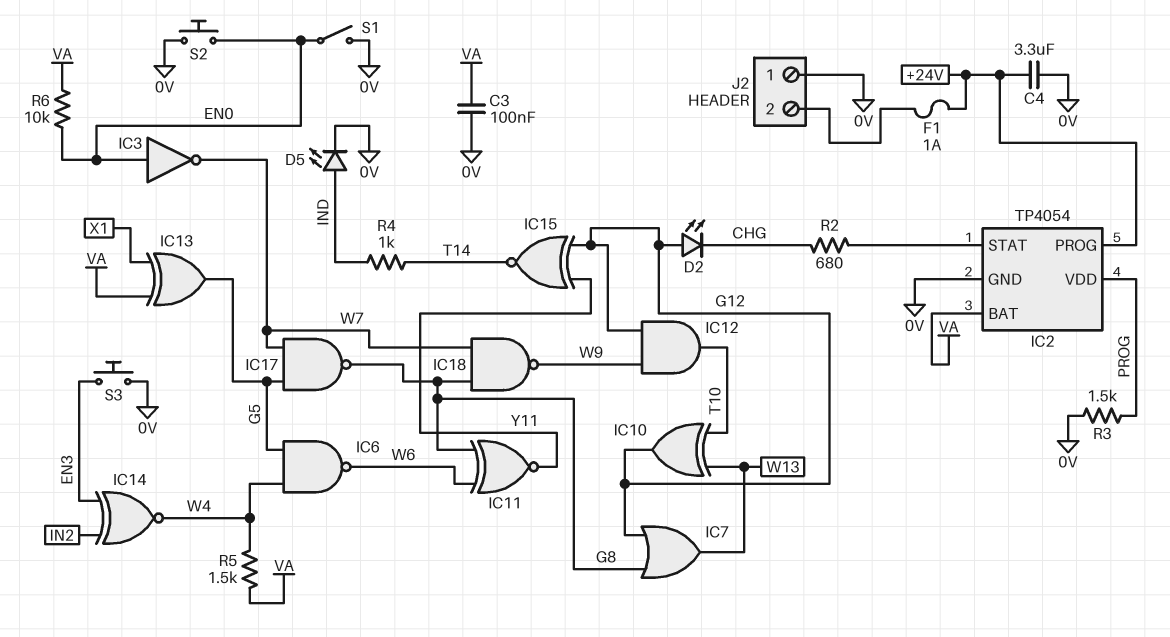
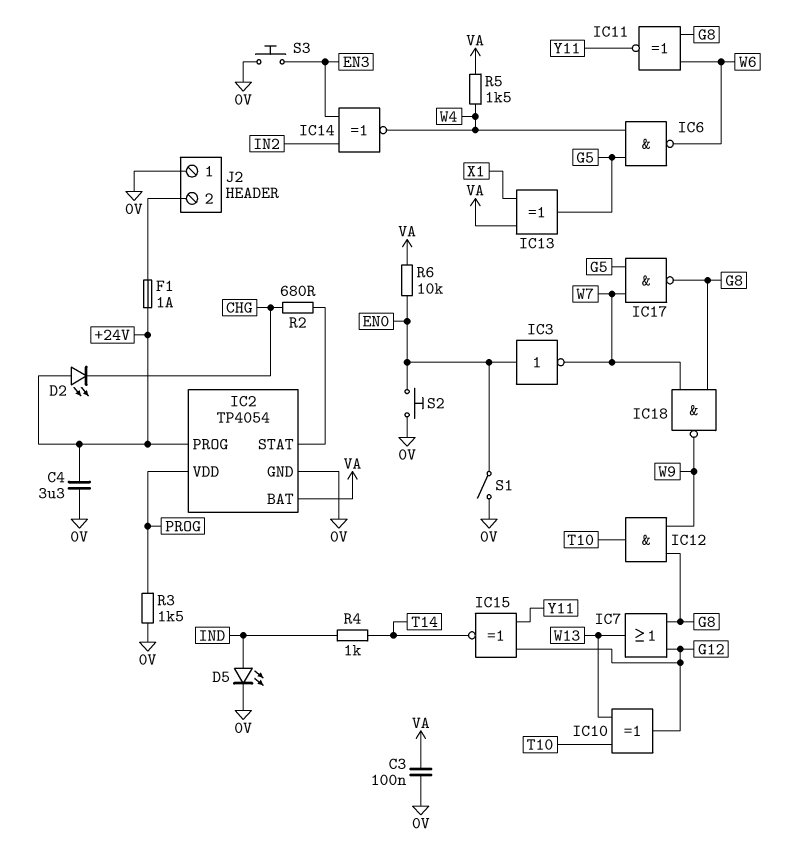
D2: LED (A G12, K CHG) -> LED (A +24V, K CHG)
IC12: AND (in G12, in W9, out T10) -> AND (in G8, in W9, out T10)

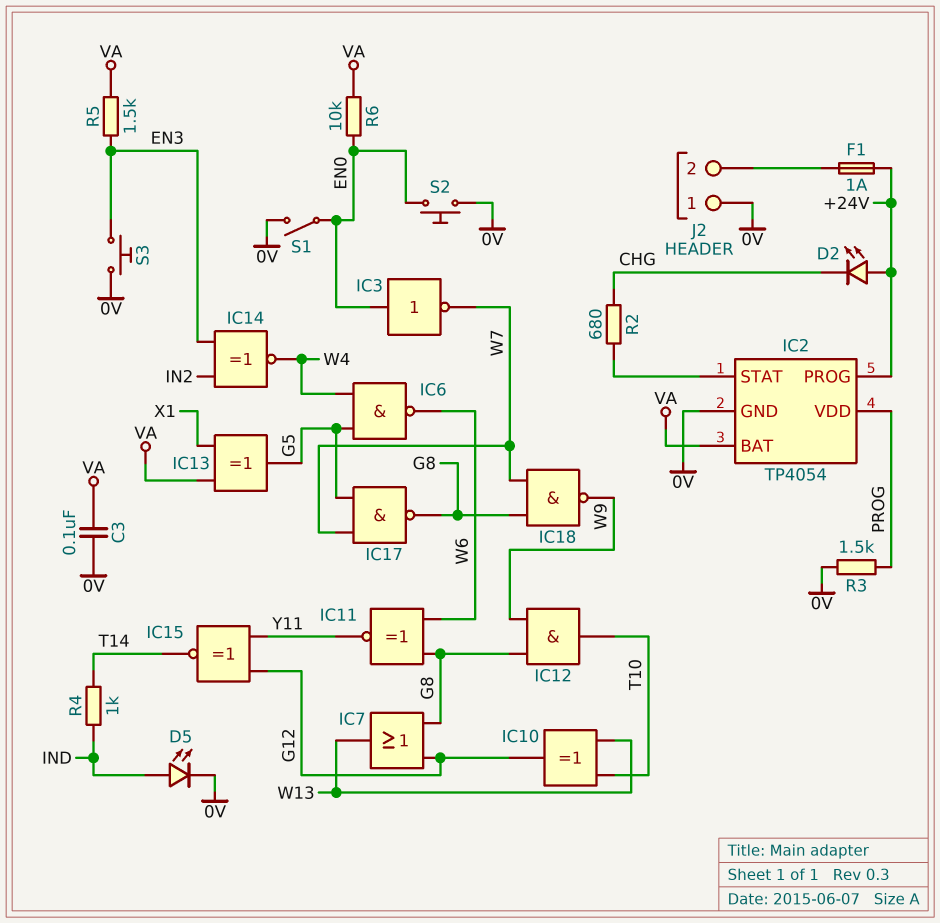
C4: 3.3uF (+24V, 0V) -> none
R5: 1.5k (VA, W4) -> 1.5k (EN3, VA)

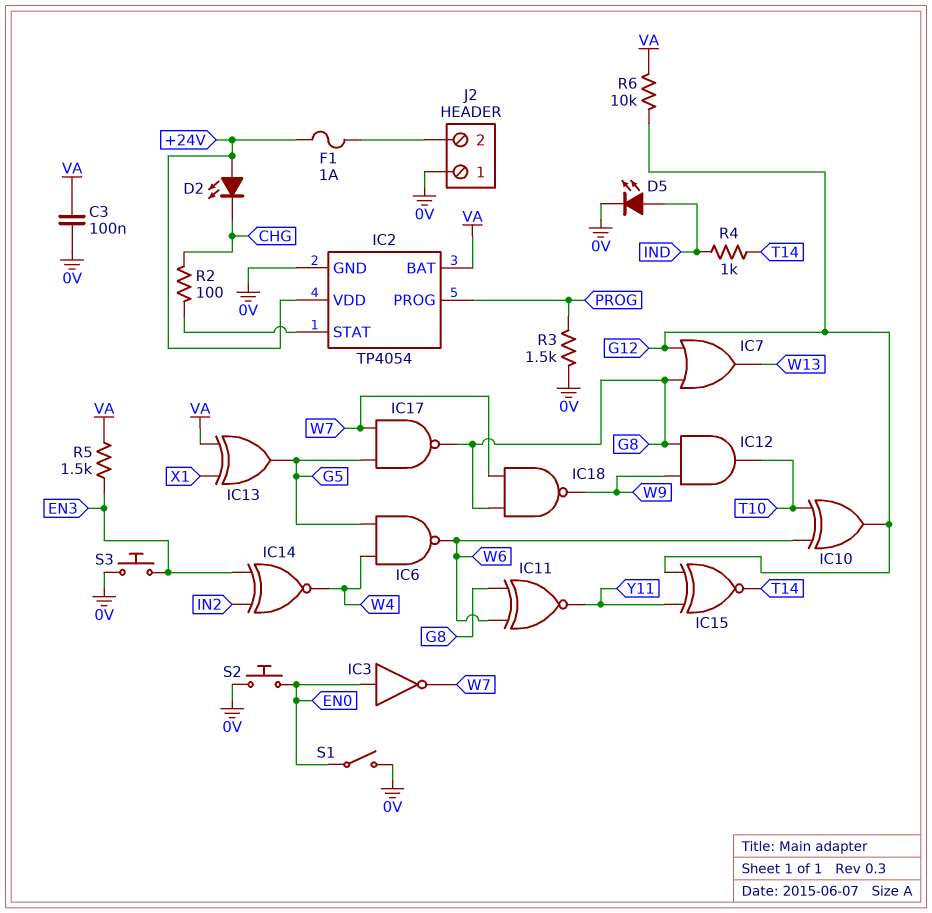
IC2 pin PROG: +24V -> PROG
IC2 pin VDD: PROG -> +24V
IC10: XOR (in T10, in W13, out G12) -> XOR (in T10, in W6, out G12)
R2: 680 (CHG, IC2/STAT) -> 100 (CHG, IC2/STAT)
R6: 10k (EN0, VA) -> 10k (G12, VA)

